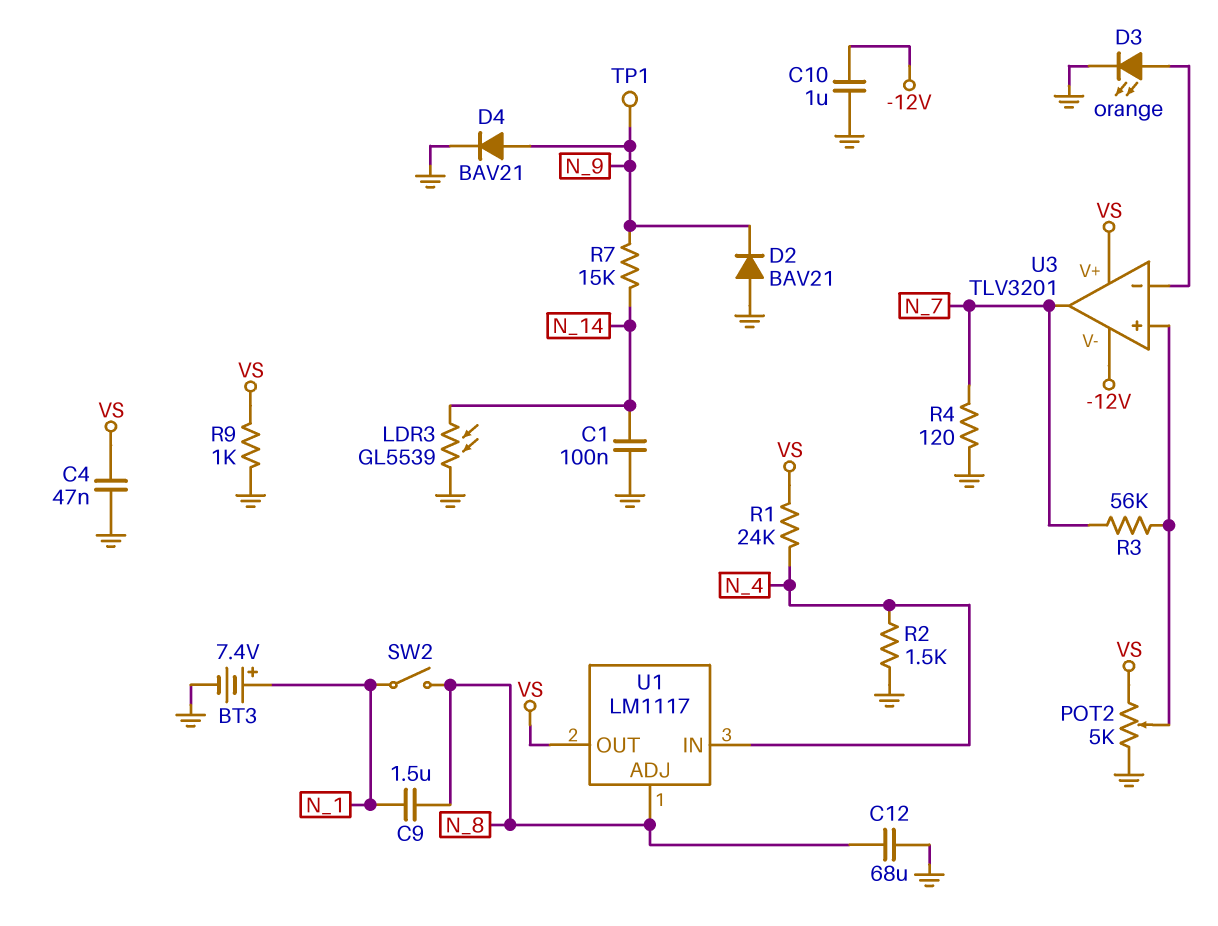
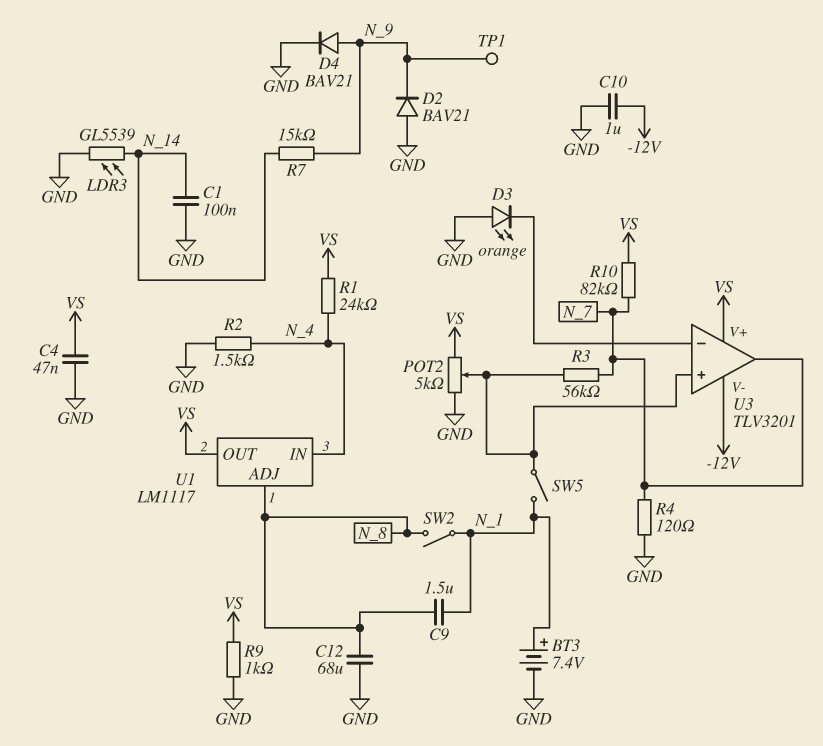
D3: LED orange (A U3/in-, K GND) -> LED orange (A GND, K U3/in-)
R10: none -> 82k (N_7, VS)
SW5: none -> switch (N_1, U3/in+)

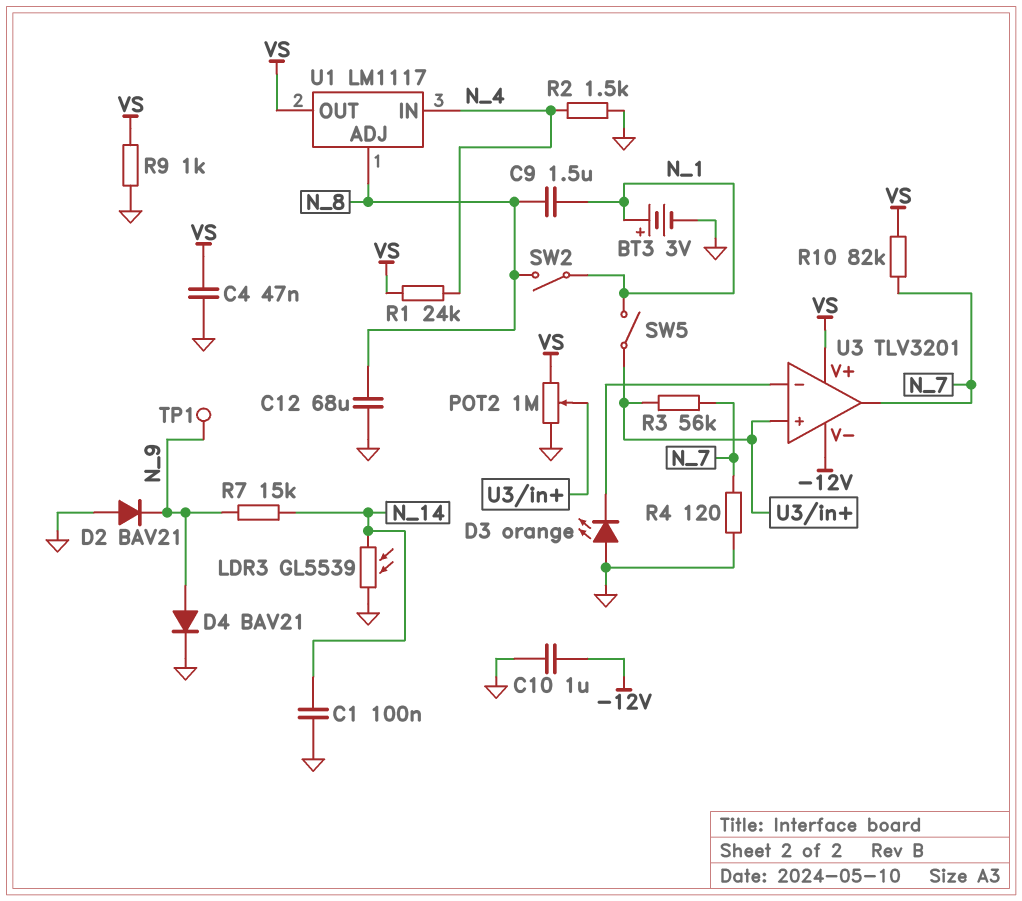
BT3: 7.4V (plus N_1, minus GND) -> 3V (plus N_1, minus GND)
POT2: 5k (GND, VS, wiper U3/in+) -> 1M (GND, VS, wiper U3/in+)

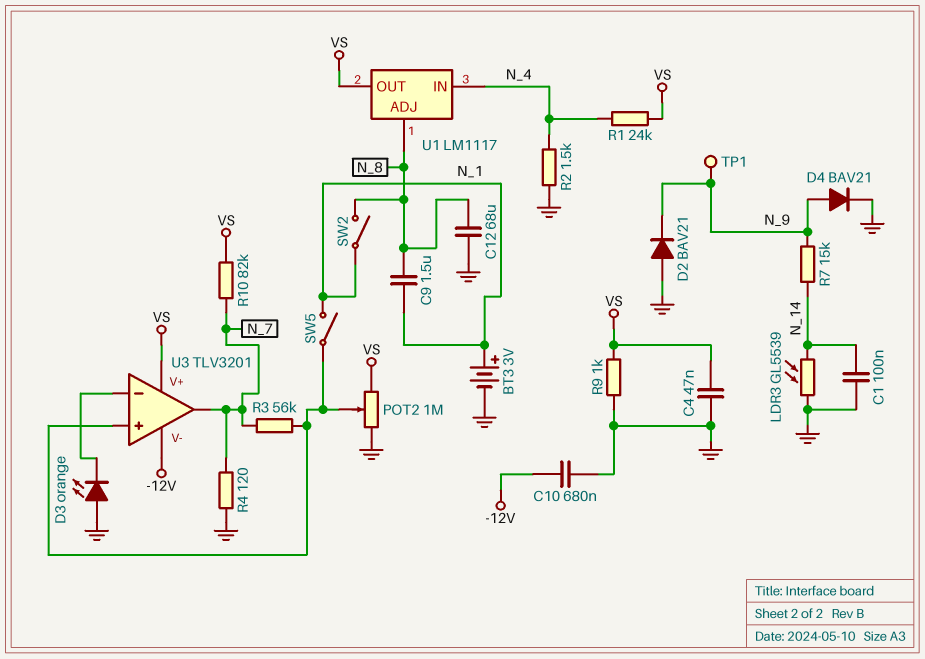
C10: 1uF (-12V, GND) -> 680nF (-12V, GND)

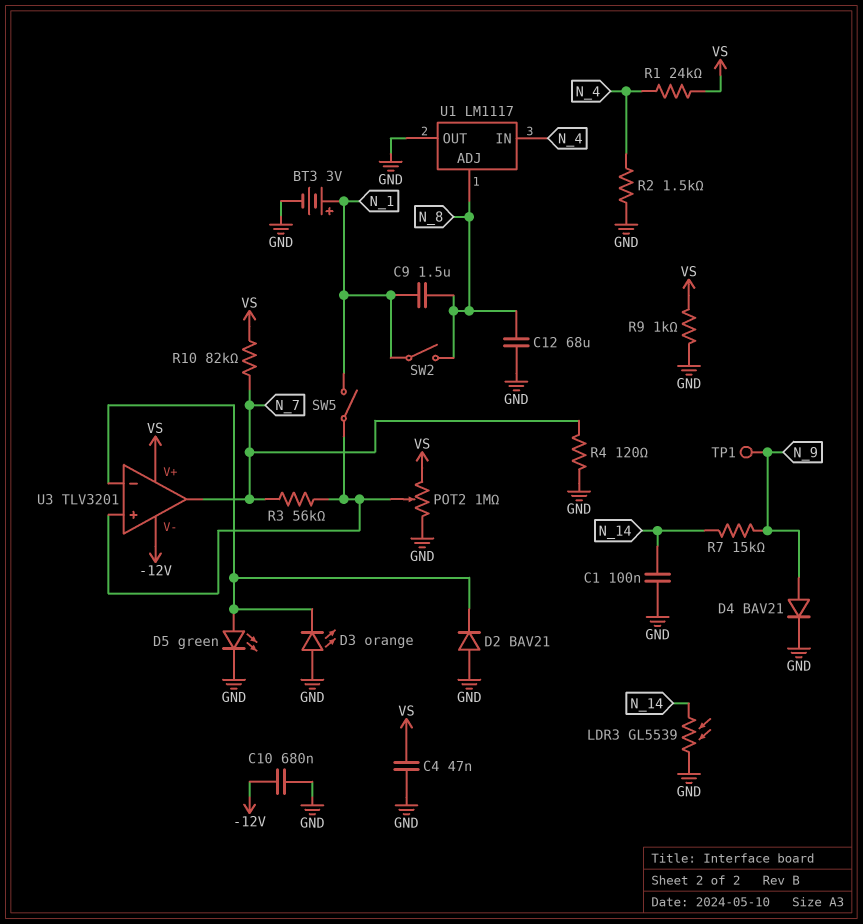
D2: diode BAV21 (A GND, K N_9) -> diode BAV21 (A GND, K U3/in-)
D5: none -> LED green (A U3/in-, K GND)
U1 pin OUT: VS -> GND

